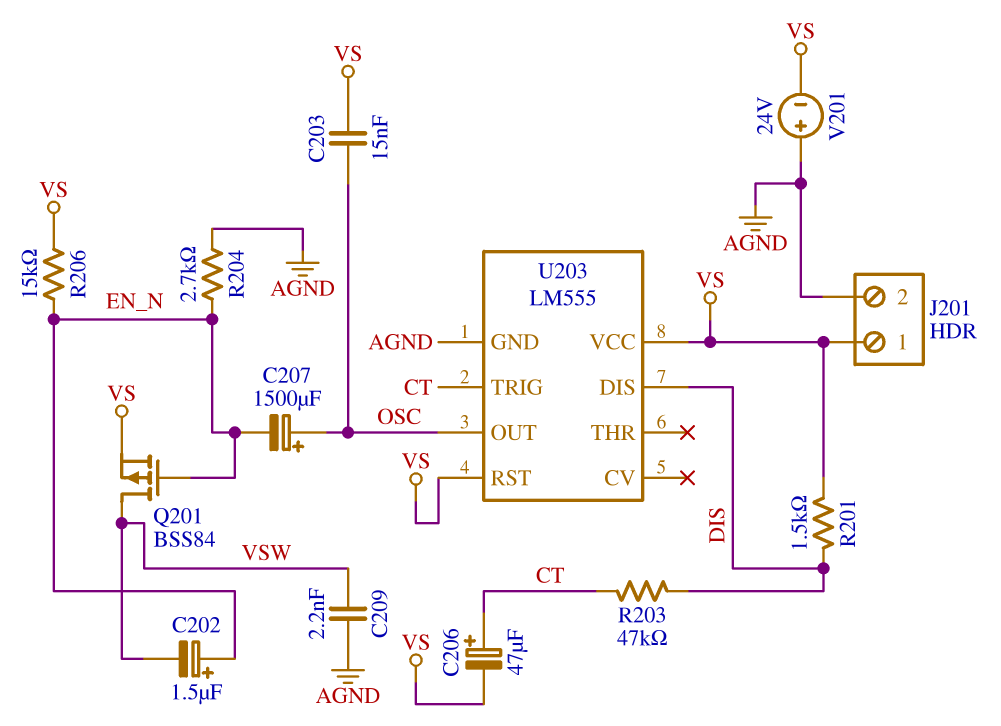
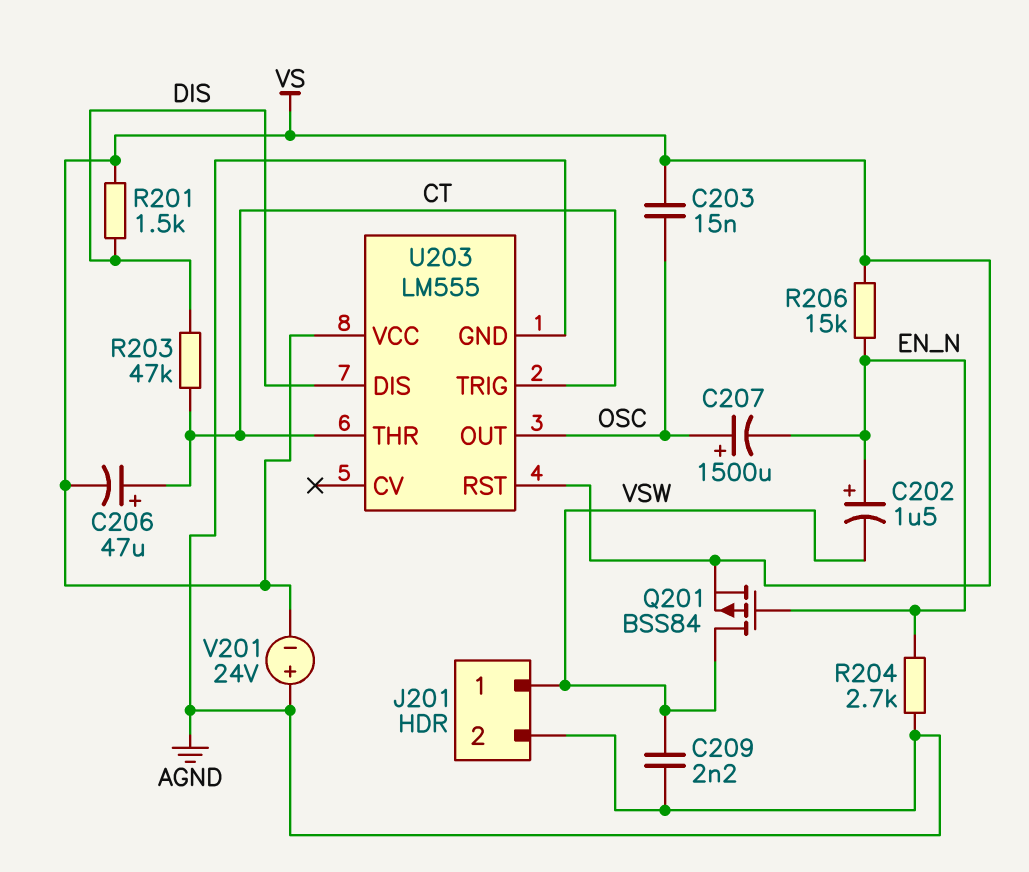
J201 pin 1: VS -> VSW
U203 pin THR: none -> CT

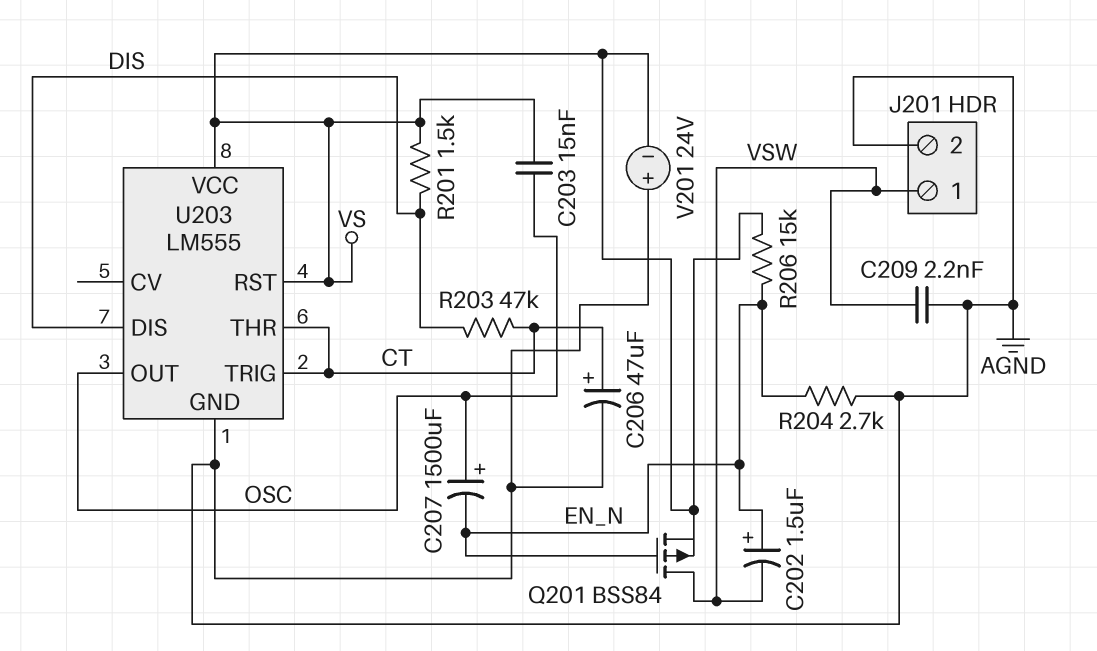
C206: 47uF (plus CT, minus VS) -> 47uF (plus CT, minus AGND)

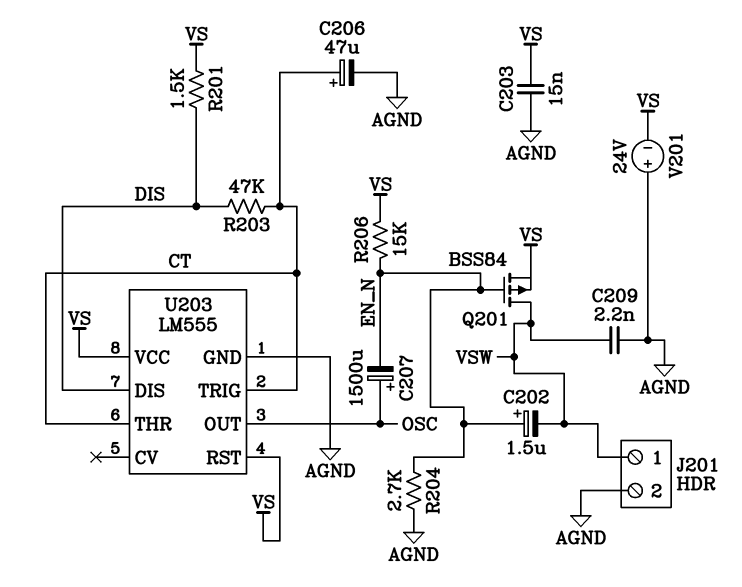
C203: 15nF (OSC, VS) -> 15nF (AGND, VS)

